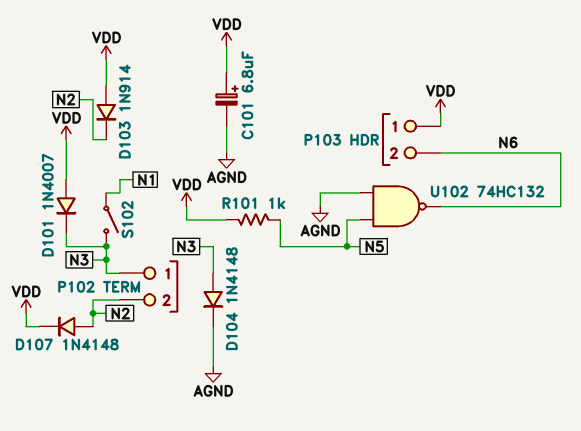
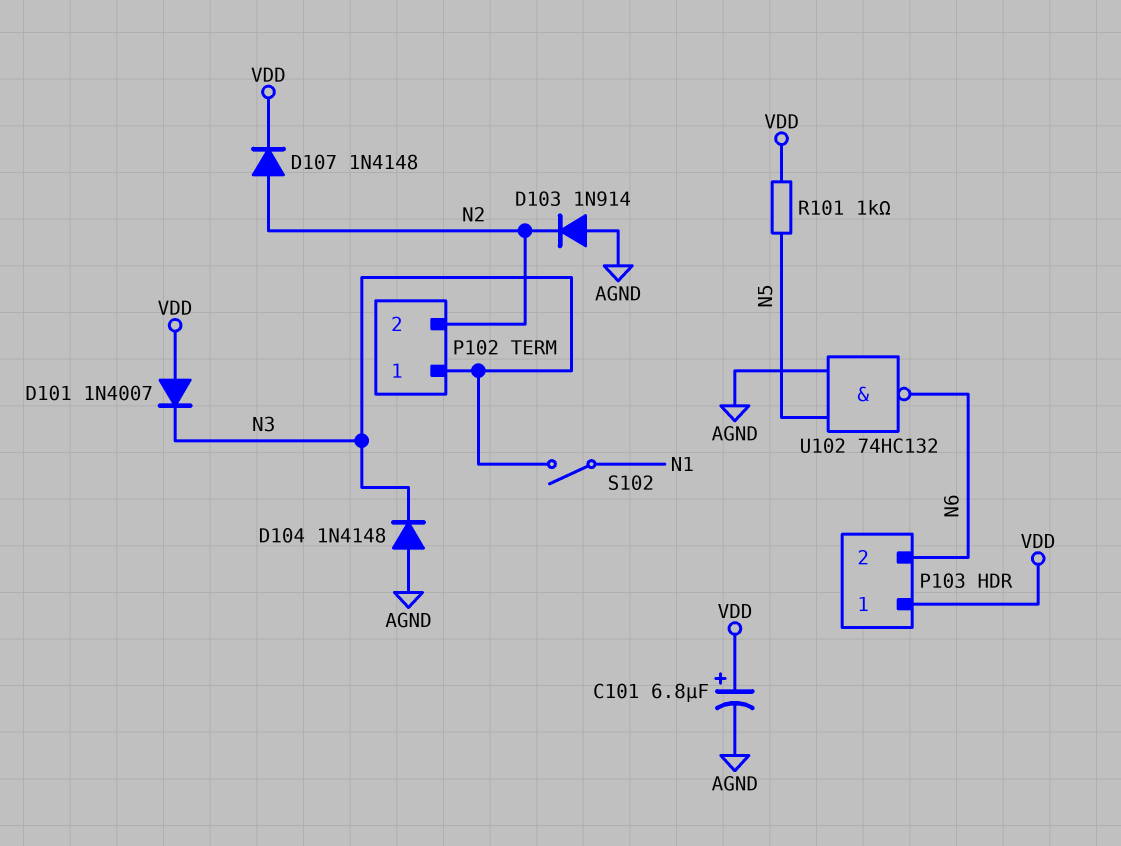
D103: diode 1N914 (A VDD, K N2) -> diode 1N914 (A AGND, K N2)
D104: diode 1N4148 (A N3, K AGND) -> diode 1N4148 (A AGND, K N3)

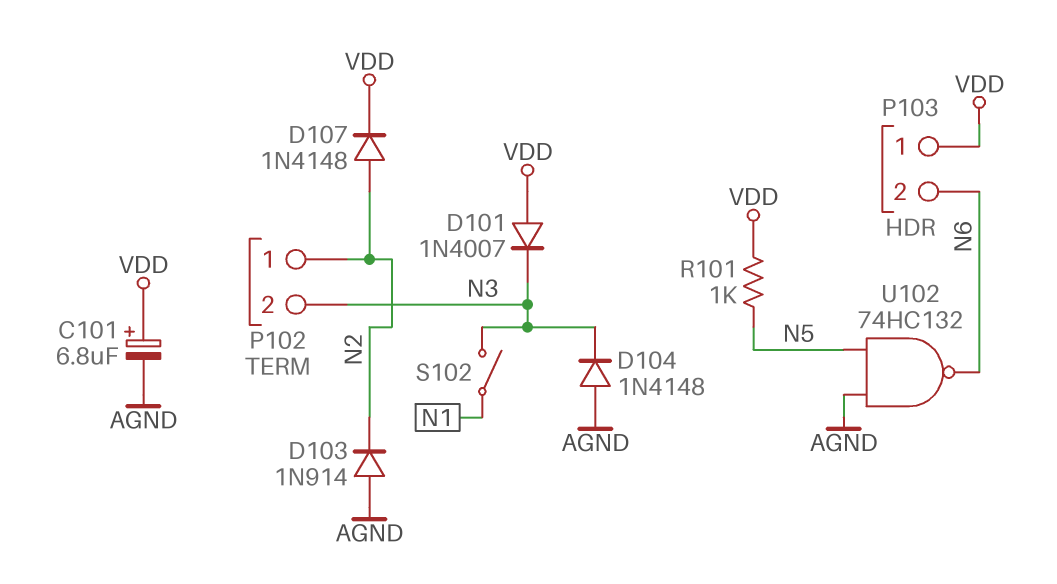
P102 pin 1: N3 -> N2
P102 pin 2: N2 -> N3

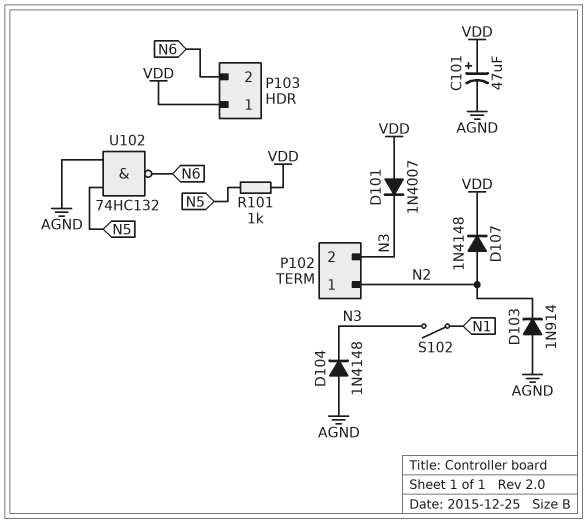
C101: 6.8uF (plus VDD, minus AGND) -> 47uF (plus VDD, minus AGND)

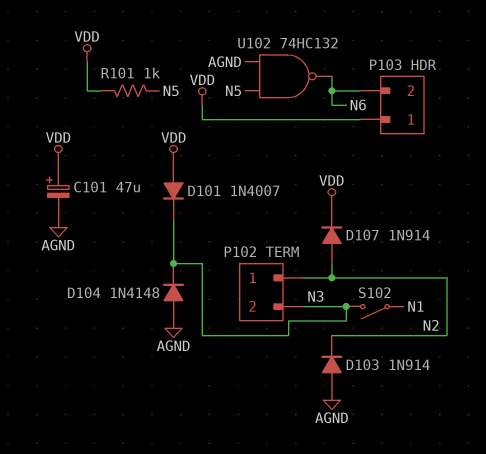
D107: diode 1N4148 (A N2, K VDD) -> diode 1N914 (A N2, K VDD)

